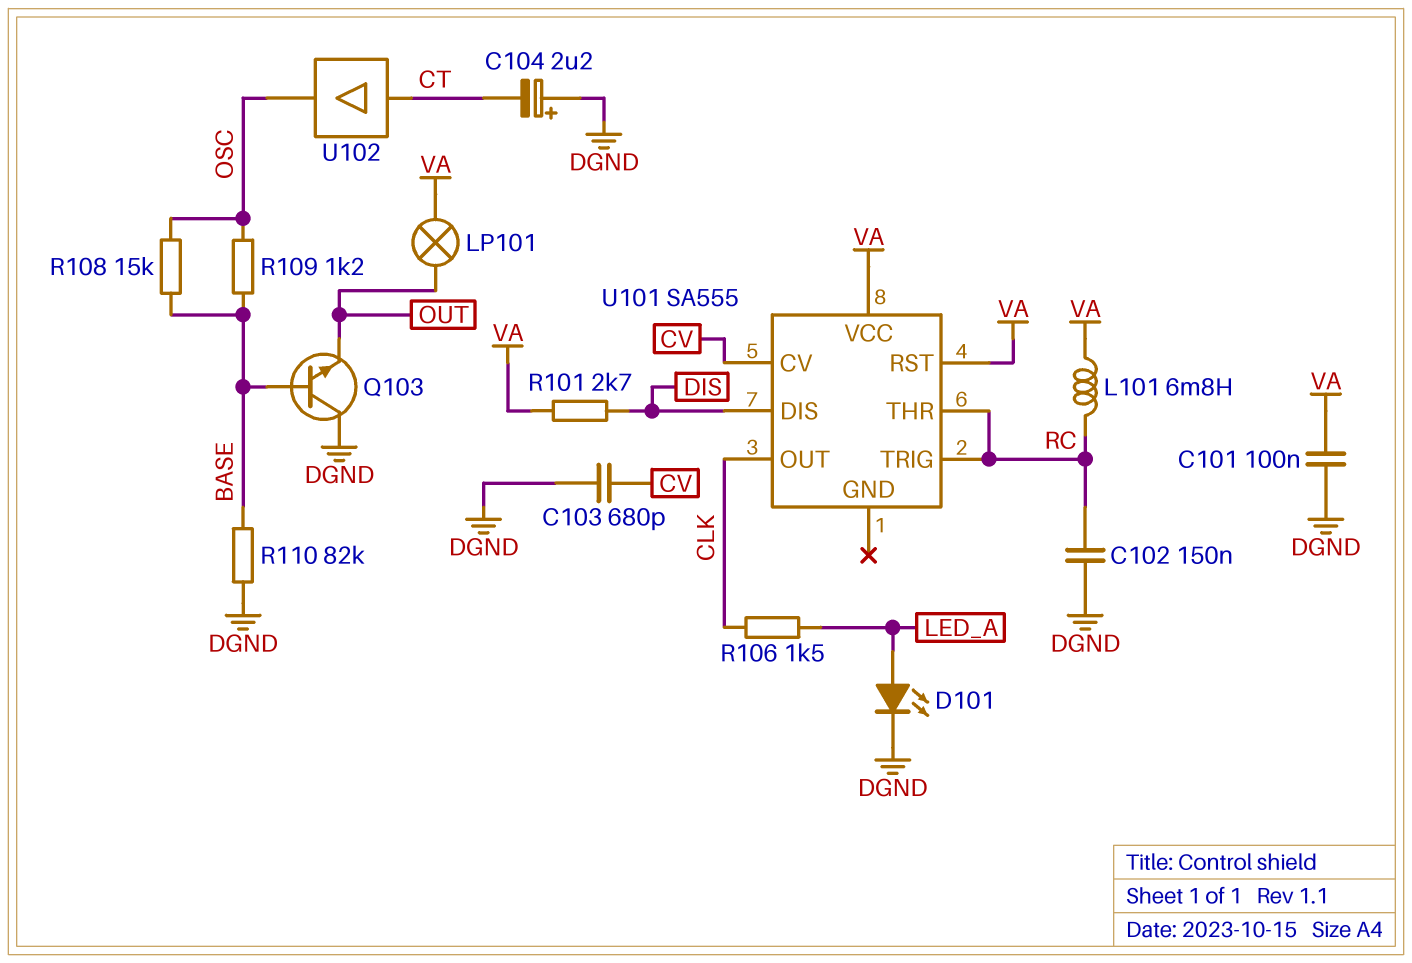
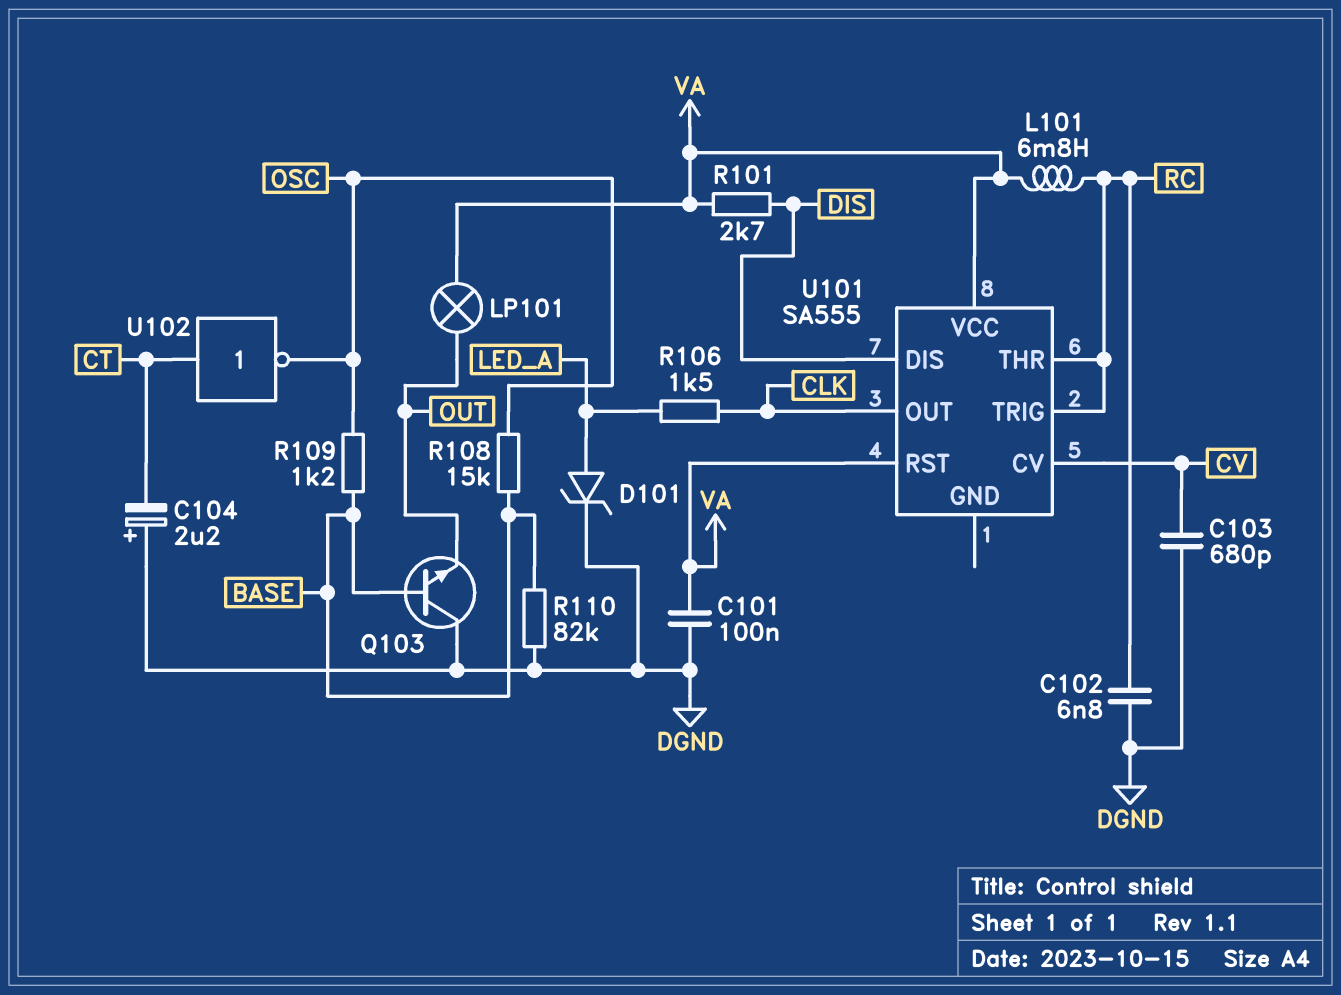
C102: 150nF (DGND, RC) -> 6.8nF (DGND, RC)
D101: LED (A LED_A, K DGND) -> zener (A LED_A, K DGND)
U102: buffer (in CT, out OSC) -> NOT (in CT, out OSC)

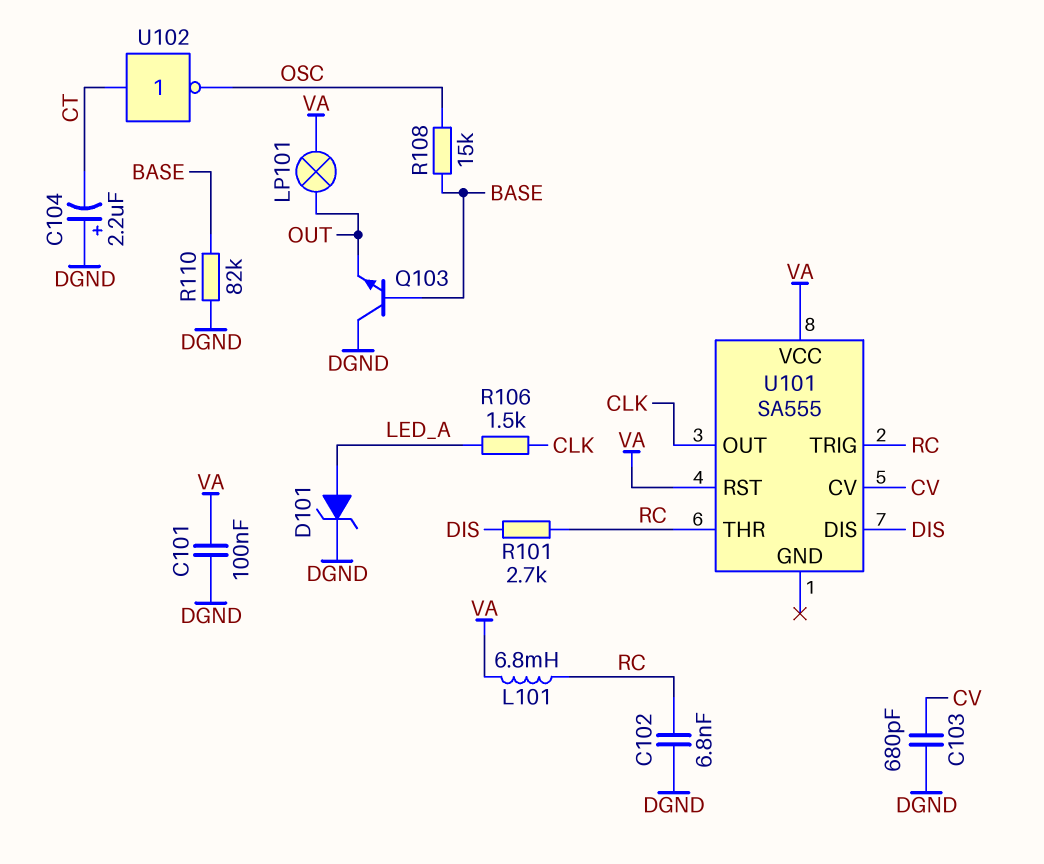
R101: 2.7k (DIS, VA) -> 2.7k (DIS, RC)
R109: 1.2k (BASE, OSC) -> none

